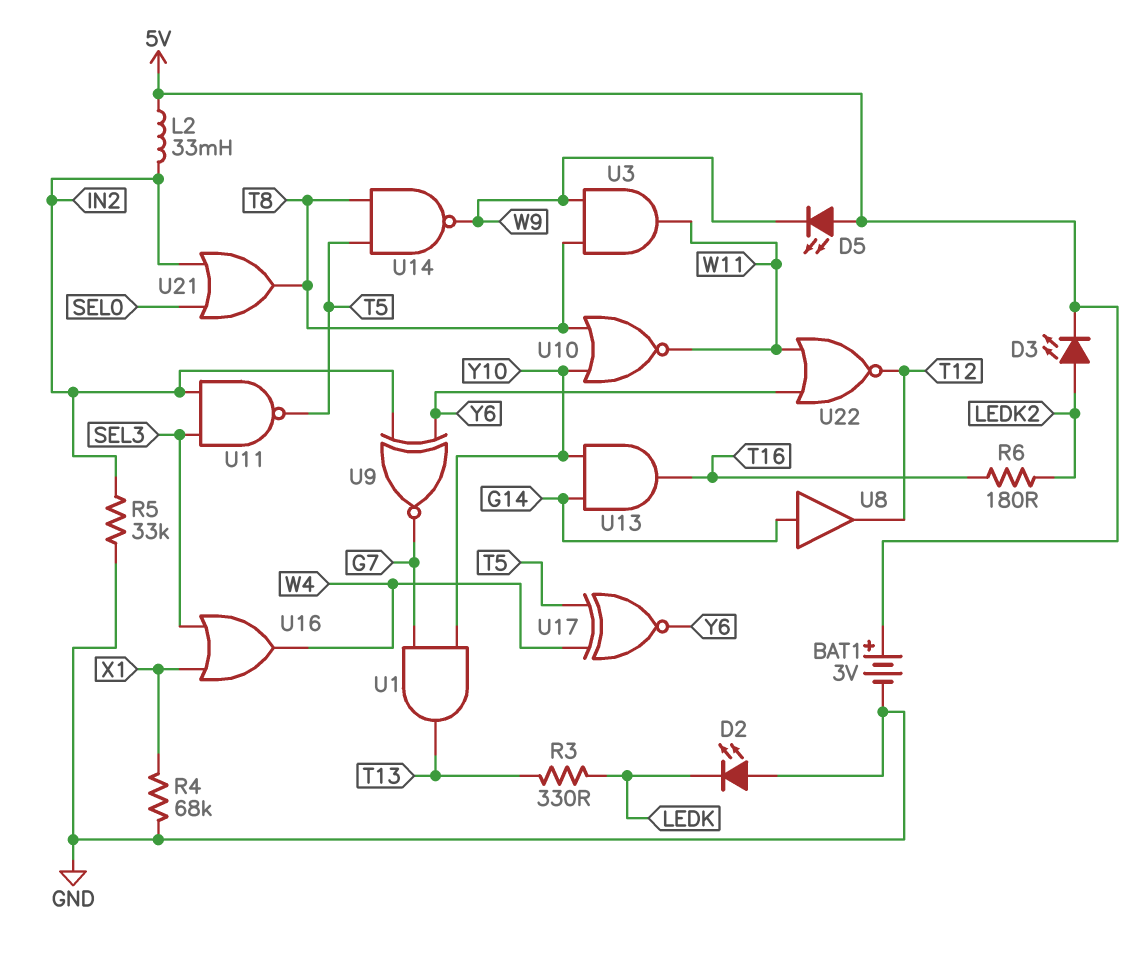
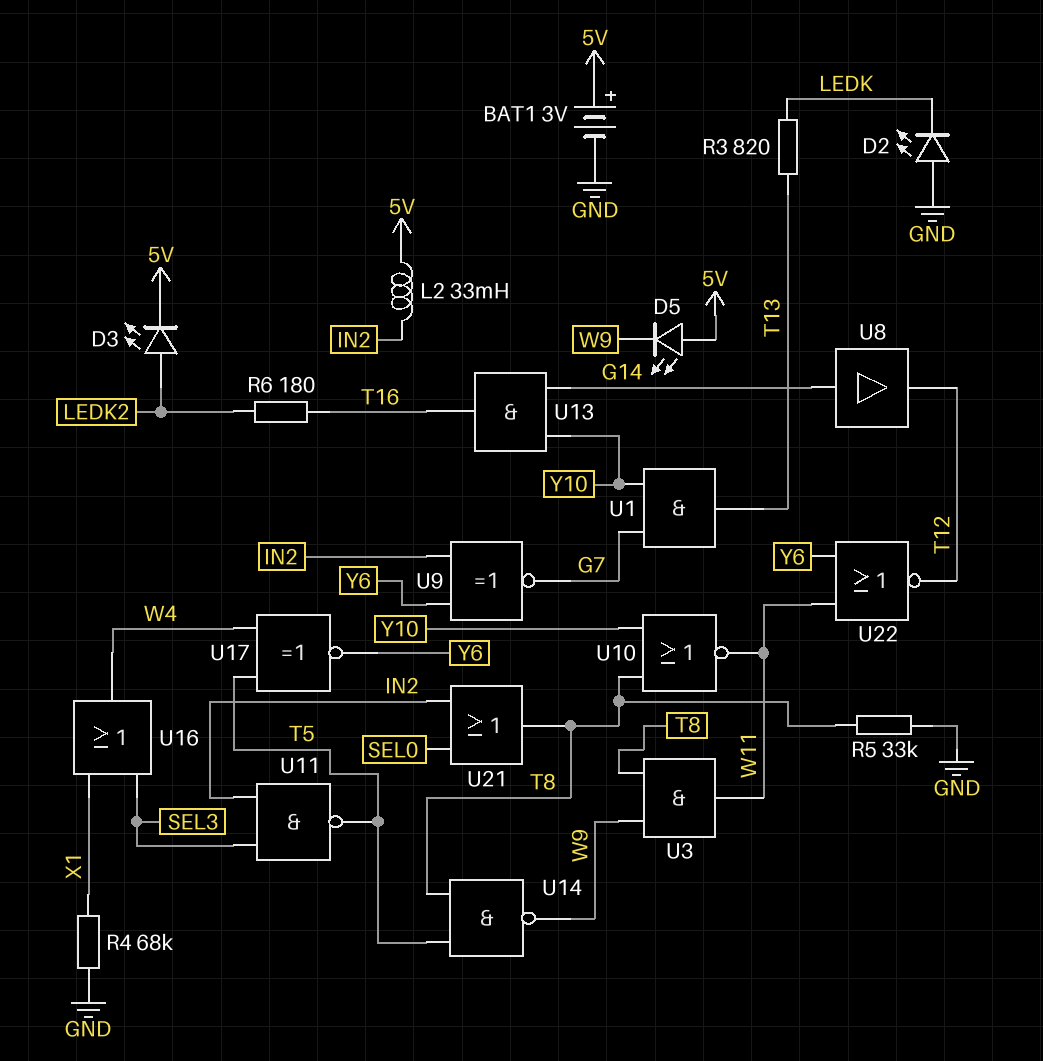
R3: 330 (LEDK, T13) -> 820 (LEDK, T13)
R5: 33k (GND, IN2) -> 33k (GND, T8)

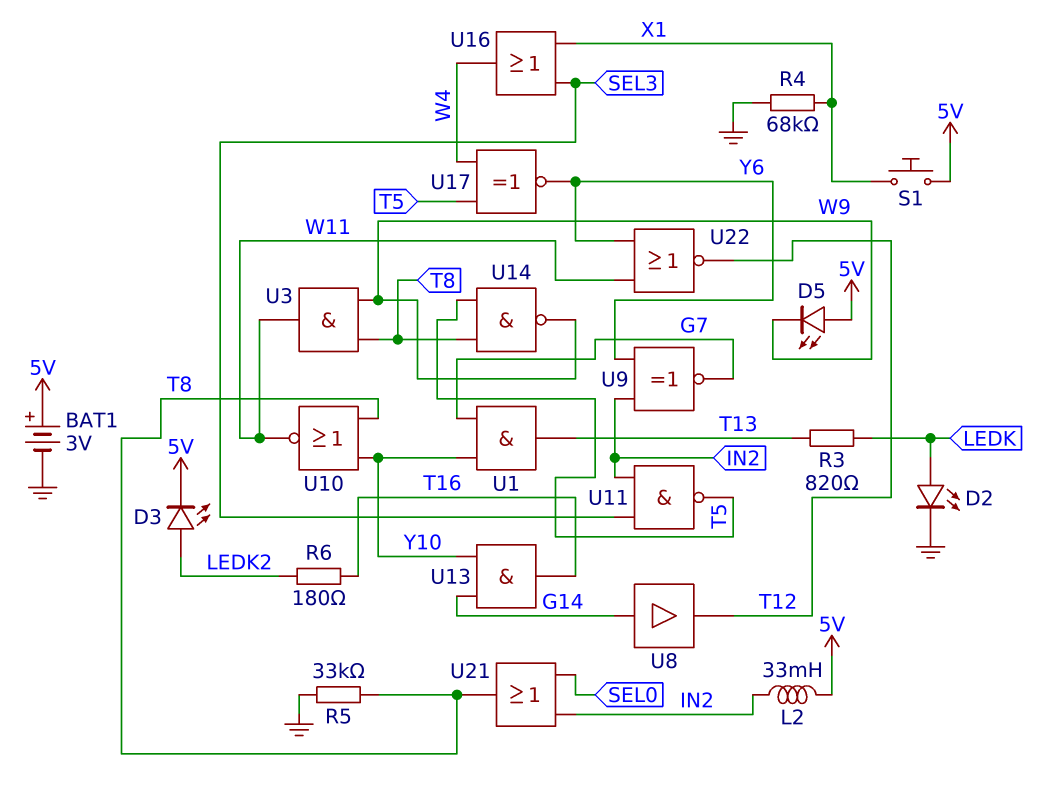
D2: LED (A GND, K LEDK) -> LED (A LEDK, K GND)
S1: none -> button (5V, X1)

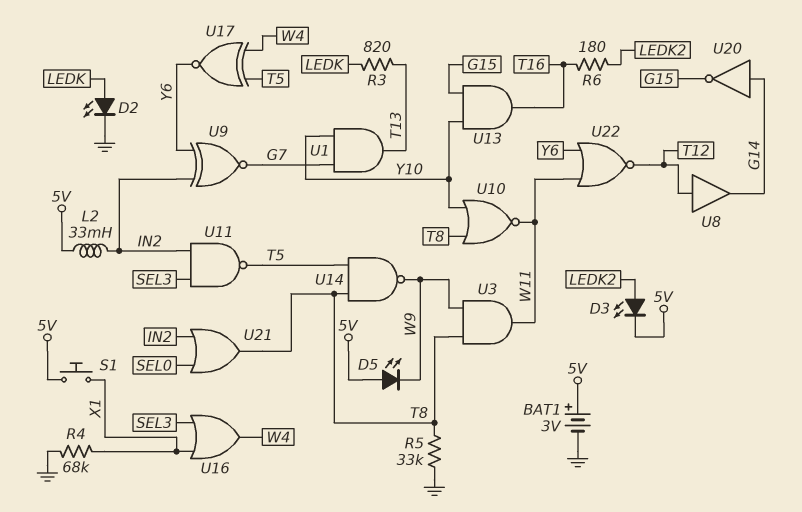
U8: buffer (in G14, out T12) -> buffer (in T12, out G14)
U13: AND (in G14, in Y10, out T16) -> AND (in G15, in Y10, out T16)
U20: none -> NOT (in G14, out G15)

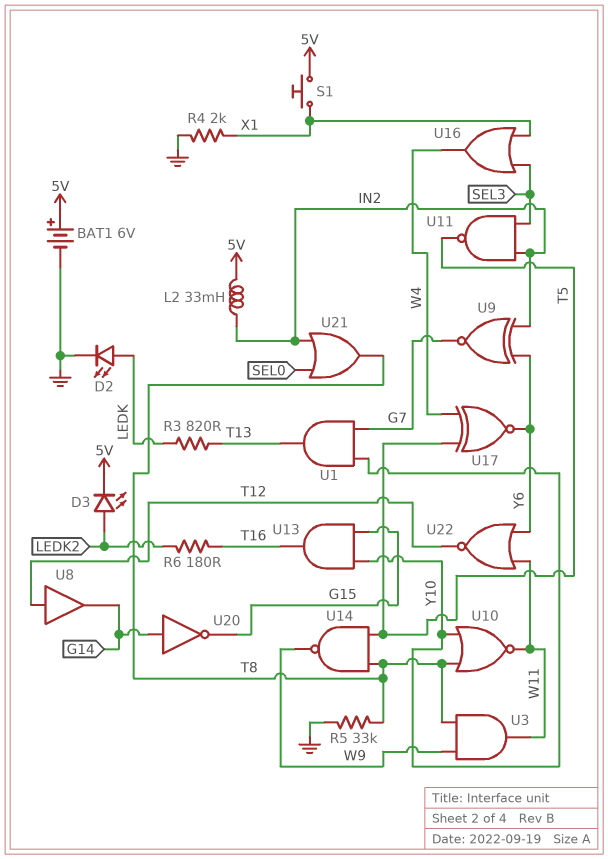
BAT1: 3V (plus 5V, minus GND) -> 6V (plus 5V, minus GND)
D5: LED (A 5V, K W9) -> none
R4: 68k (GND, X1) -> 2k (GND, X1)

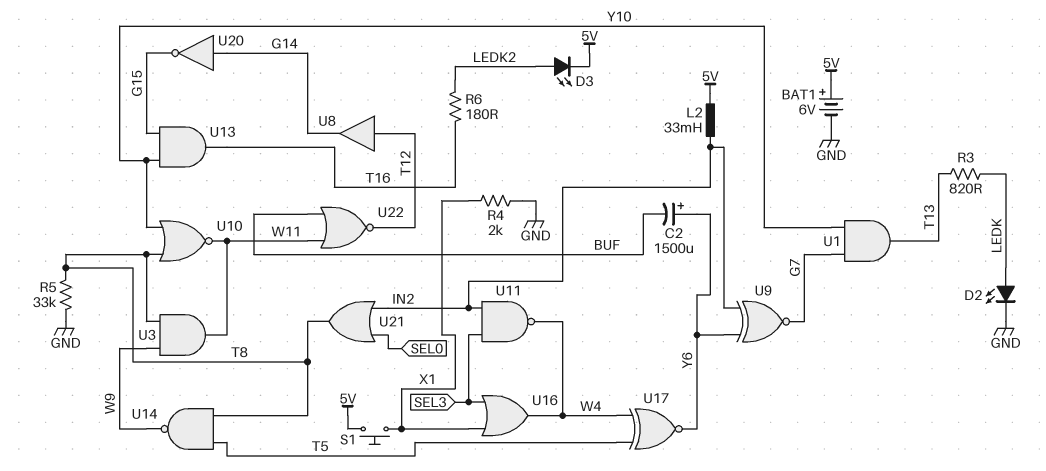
C2: none -> 1500uF (plus Y6, minus BUF)
U11: NAND (in IN2, in SEL3, out T5) -> NAND (in IN2, in SEL3, out W4)
U22: NOR (in W11, in Y6, out T12) -> NOR (in BUF, in W11, out T12)

